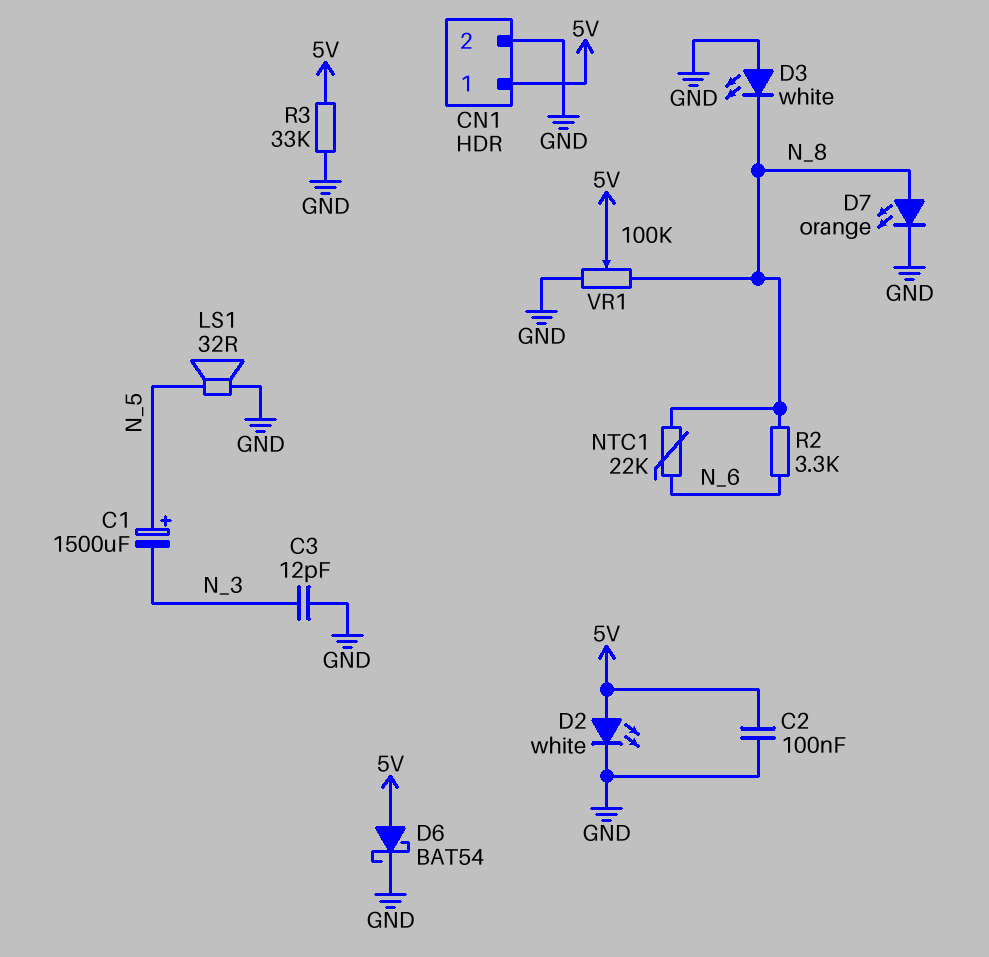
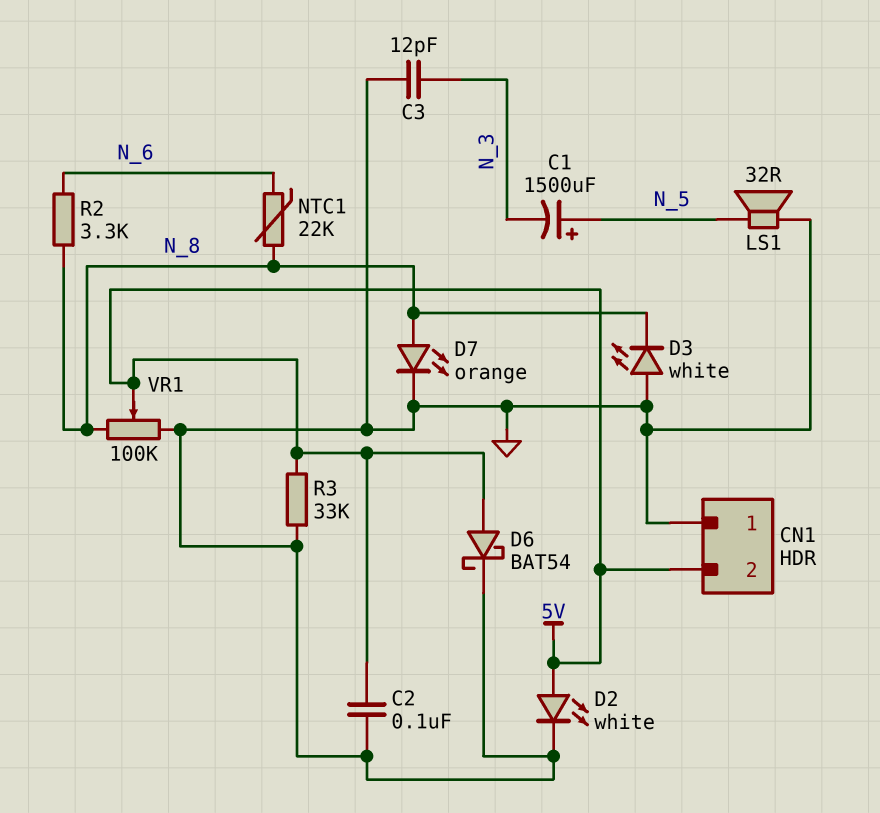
CN1 pin 1: 5V -> GND
CN1 pin 2: GND -> 5V

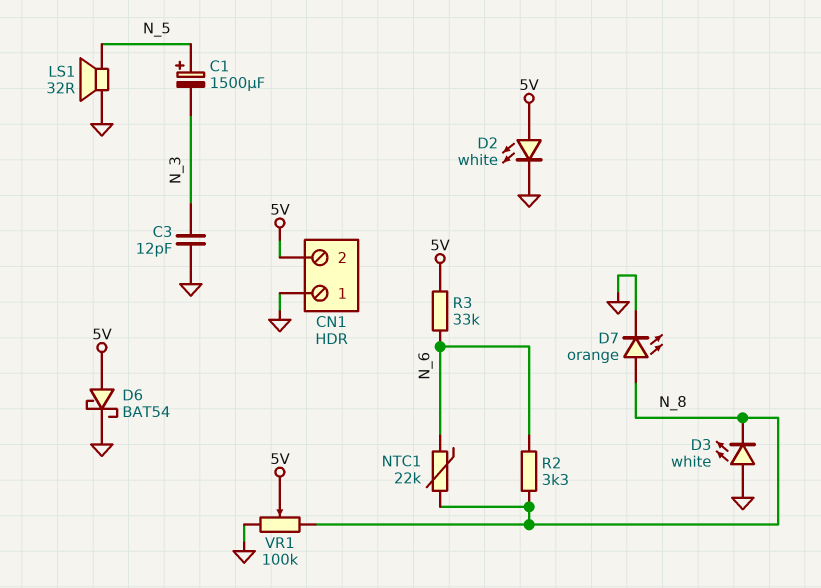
C2: 100nF (5V, GND) -> none
R3: 33k (5V, GND) -> 33k (5V, N_6)

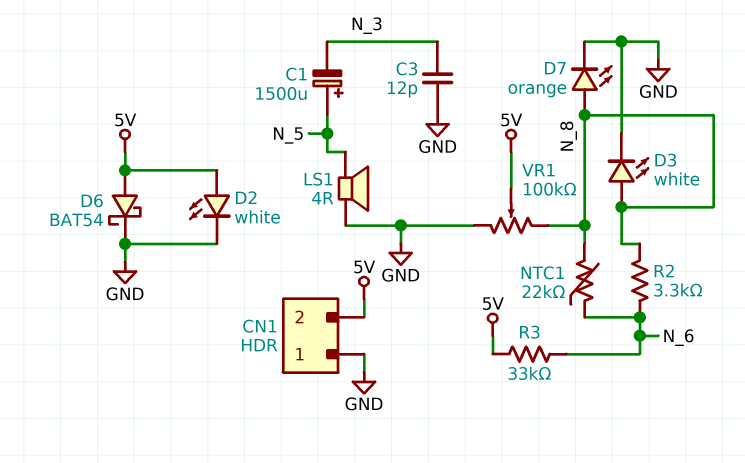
D3: LED white (A GND, K N_8) -> LED white (A N_8, K GND)
LS1: speaker 32R (GND, N_5) -> speaker 4R (GND, N_5)

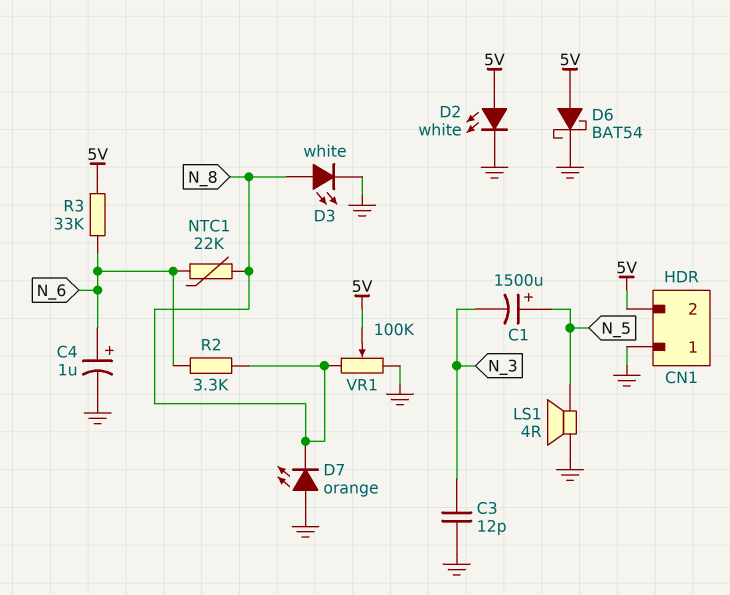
C4: none -> 1uF (plus N_6, minus GND)
D7: LED orange (A N_8, K GND) -> LED orange (A GND, K N_8)

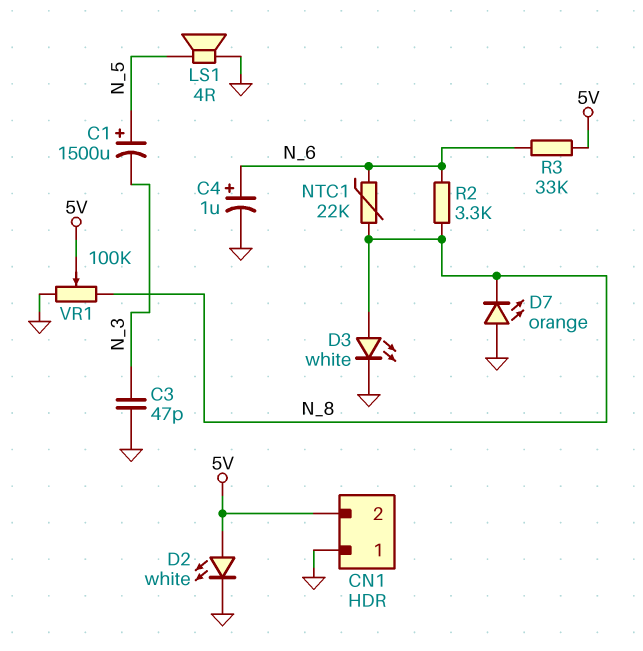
C3: 12pF (GND, N_3) -> 47pF (GND, N_3)
D6: schottky BAT54 (A 5V, K GND) -> none

